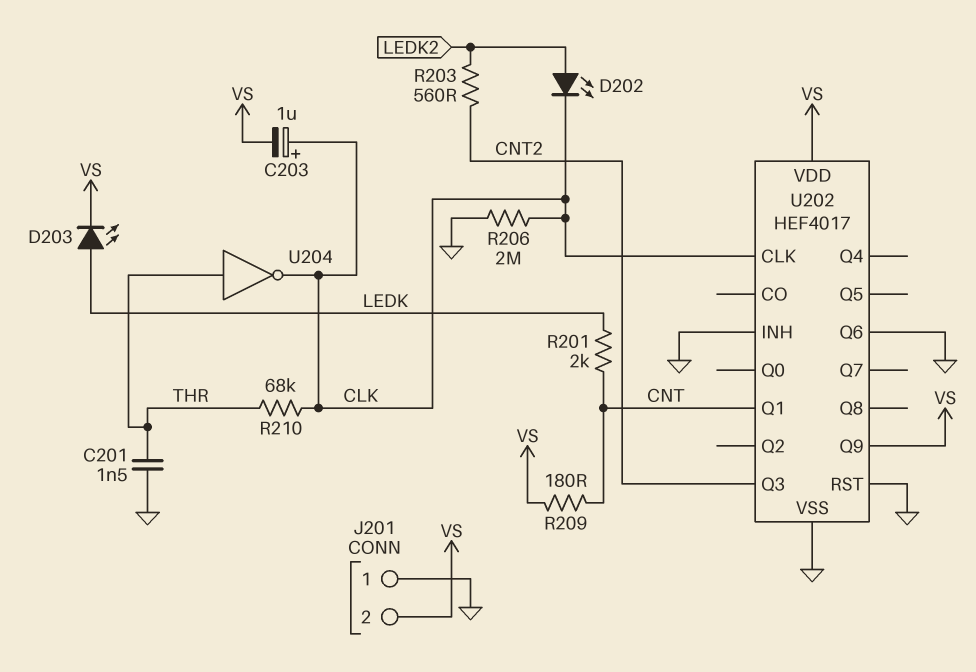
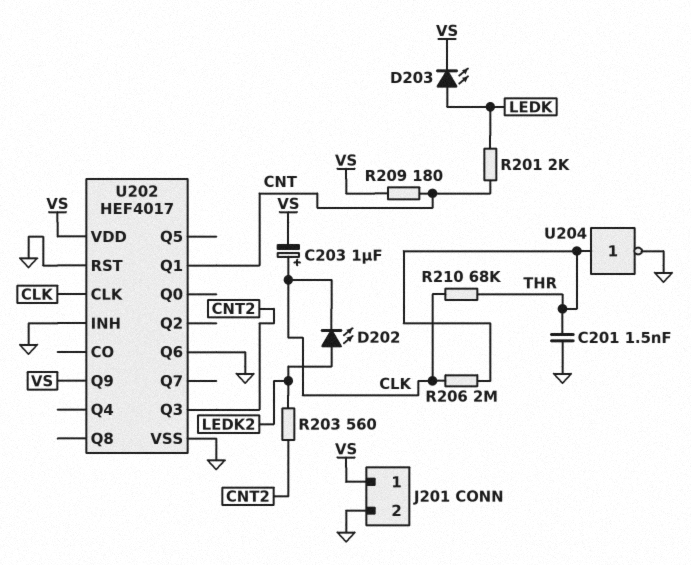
J201 pin 1: GND -> VS
J201 pin 2: VS -> GND
R206: 2M (CLK, GND) -> 2M (CLK, THR)
U204: NOT (in THR, out CLK) -> NOT (in THR, out GND)

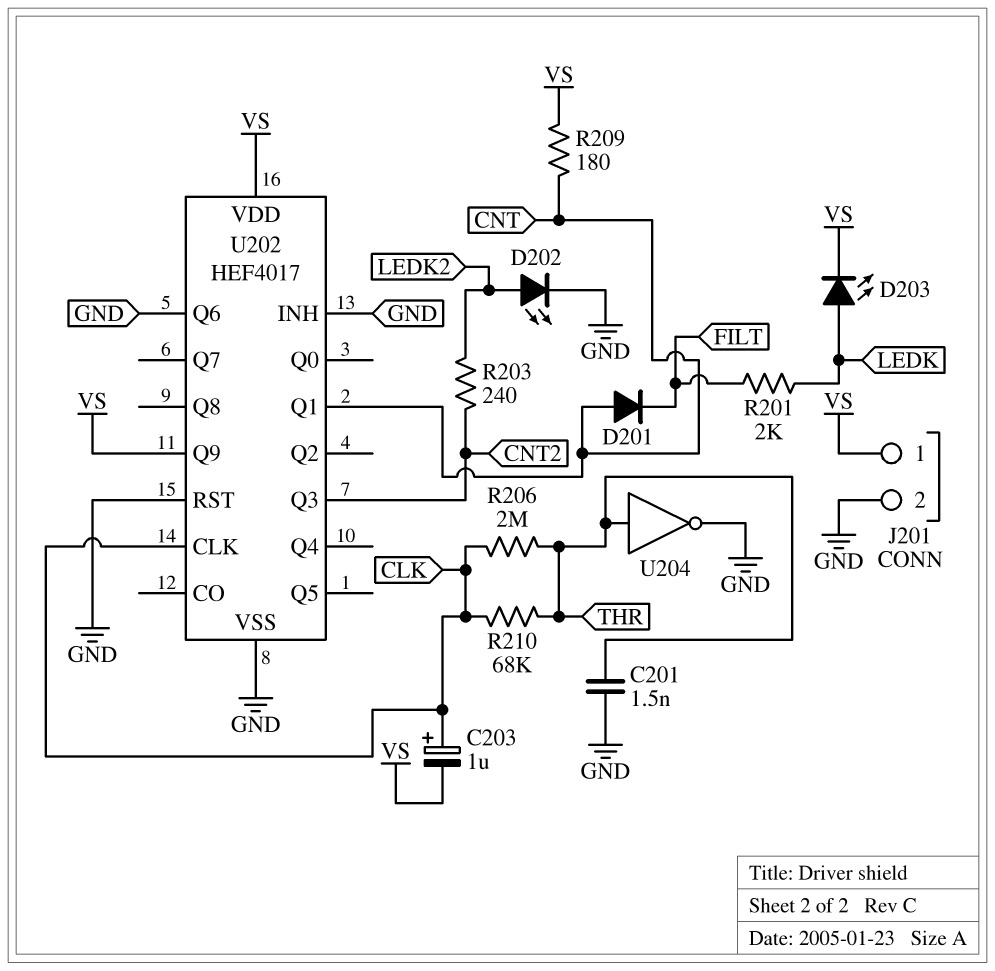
D201: none -> diode (A CNT, K FILT)
D202: LED (A LEDK2, K CLK) -> LED (A LEDK2, K GND)
R201: 2k (CNT, LEDK) -> 2k (FILT, LEDK)
R203: 560 (CNT2, LEDK2) -> 240 (CNT2, LEDK2)

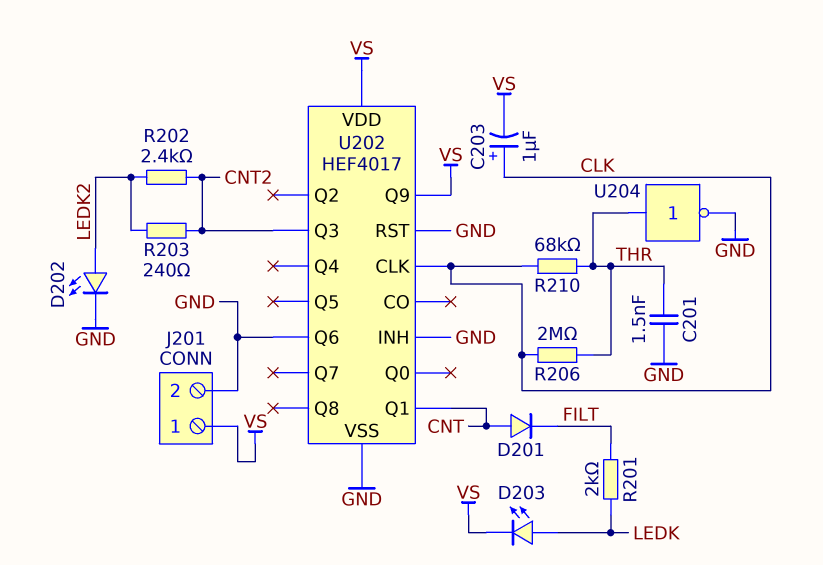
R202: none -> 2.4k (CNT2, LEDK2)
R209: 180 (CNT, VS) -> none

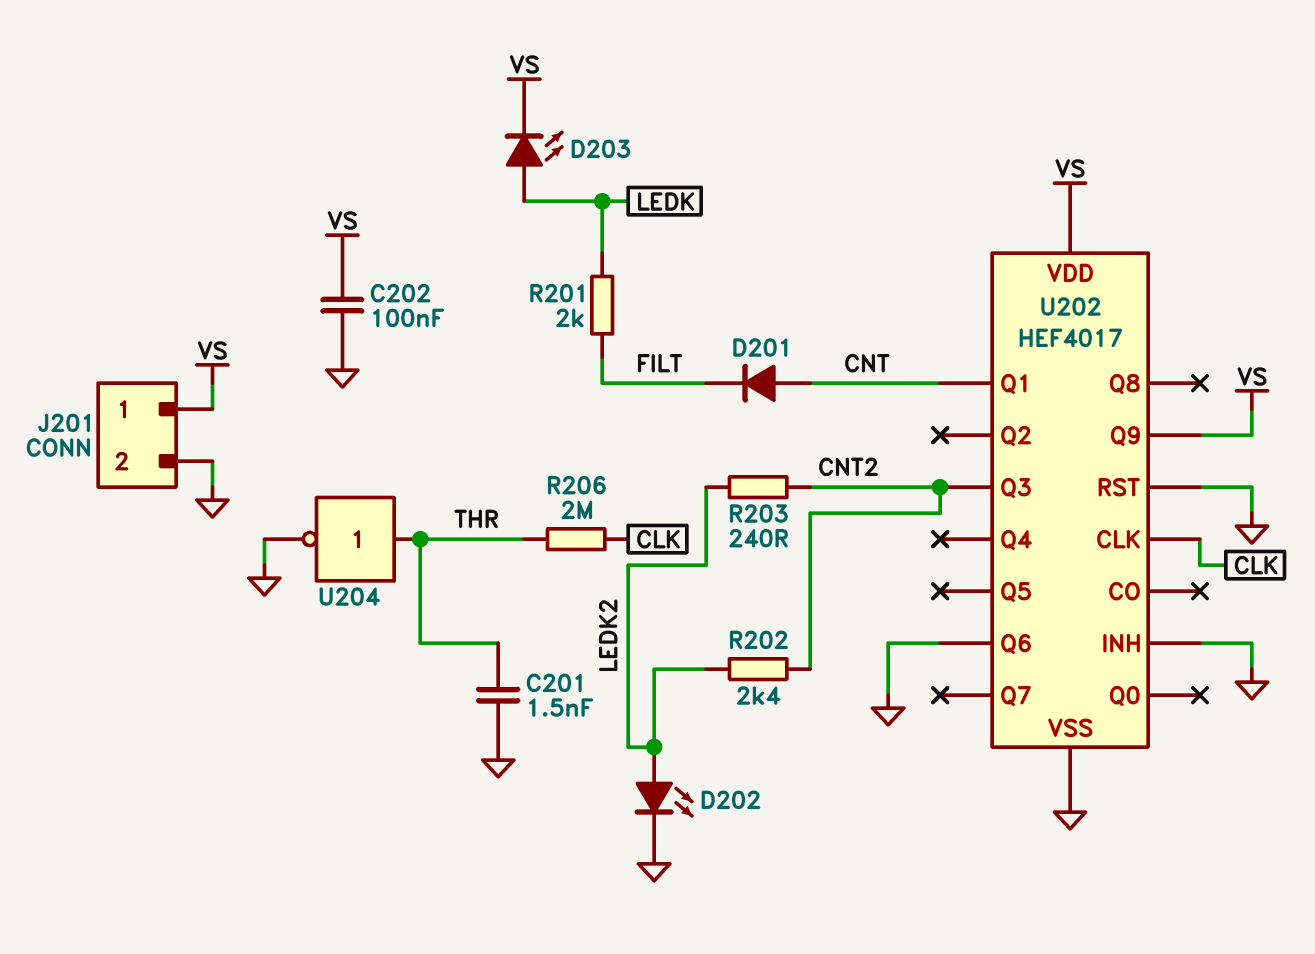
C202: none -> 100nF (GND, VS)
C203: 1uF (plus CLK, minus VS) -> none
R210: 68k (CLK, THR) -> none

